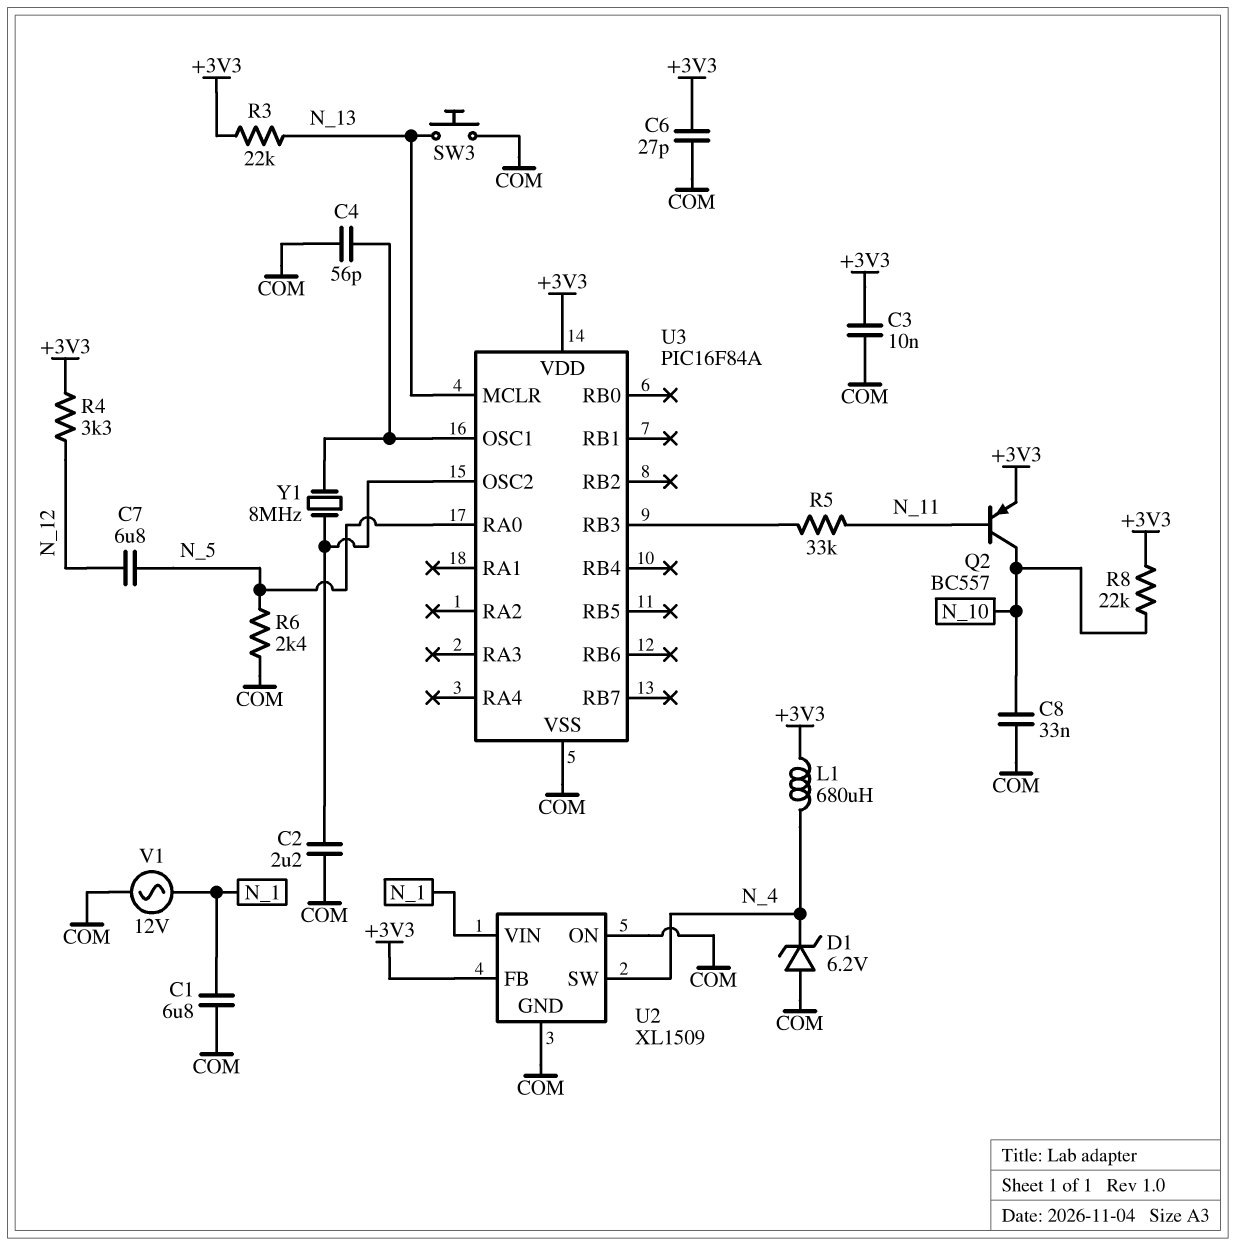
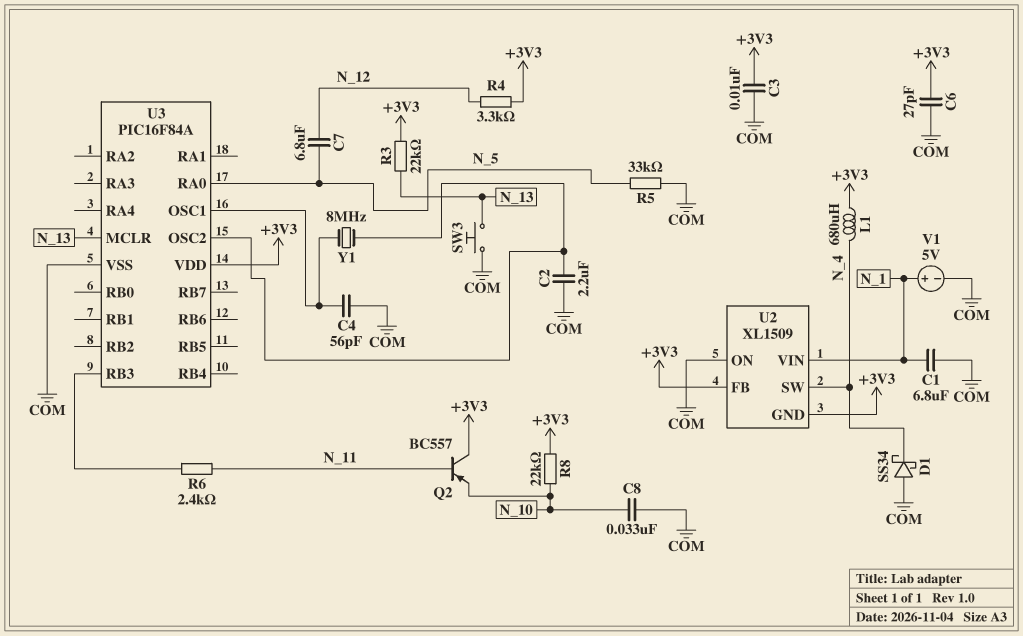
D1: zener 6.2V (A COM, K N_4) -> schottky SS34 (A COM, K N_4)
Q2: PNP BC557 (B N_11, C N_10, E +3V3) -> PNP BC557 (B N_11, C +3V3, E N_10)
R5: 33k (N_11, U3/RB3) -> 33k (COM, N_5)
R6: 2.4k (COM, N_5) -> 2.4k (N_11, U3/RB3)
U2 pin GND: COM -> +3V3
V1: AC 12V (COM, N_1) -> 5V (plus N_1, minus COM)

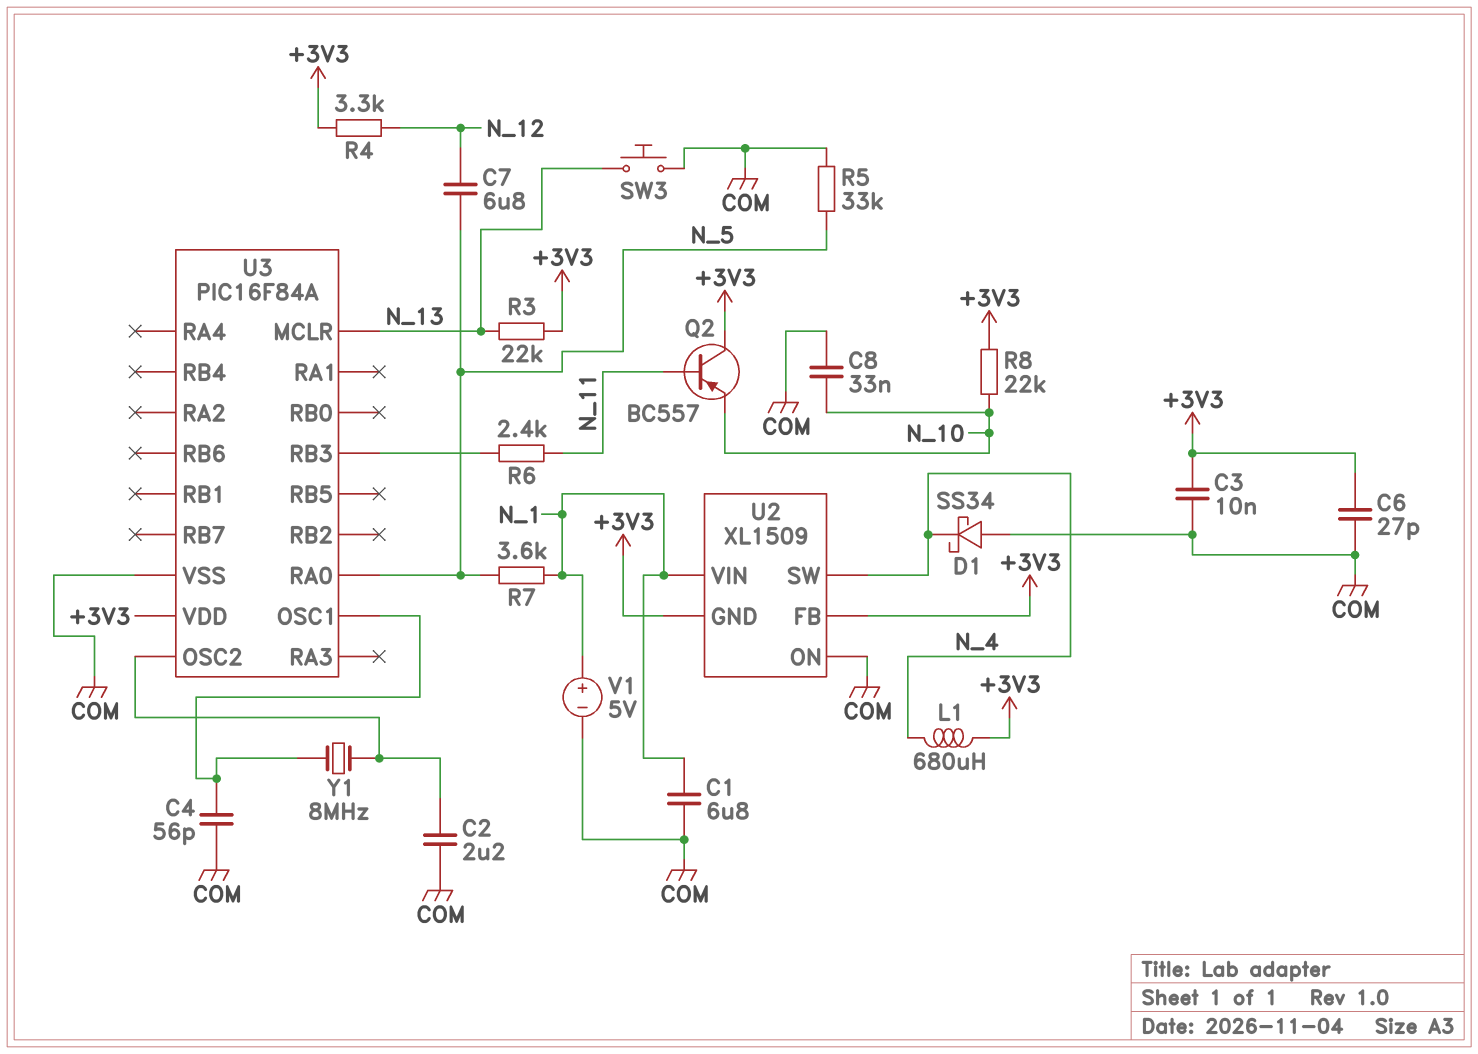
R7: none -> 3.6k (N_1, N_5)

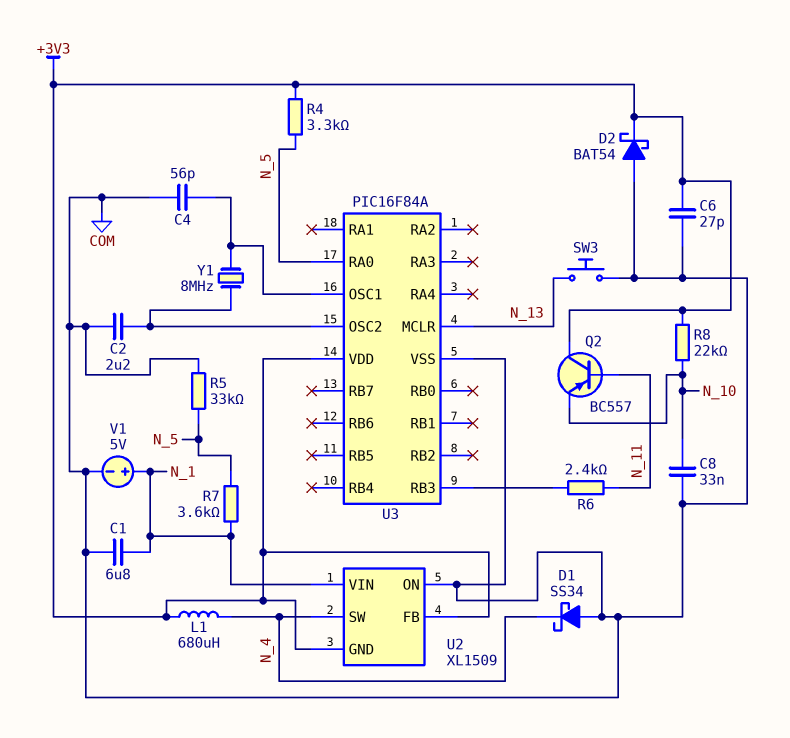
C3: 10nF (+3V3, COM) -> none
C7: 6.8uF (N_5, N_12) -> none
D2: none -> schottky BAT54 (A COM, K +3V3)
R3: 22k (+3V3, N_13) -> none
R4: 3.3k (+3V3, N_12) -> 3.3k (+3V3, N_5)

